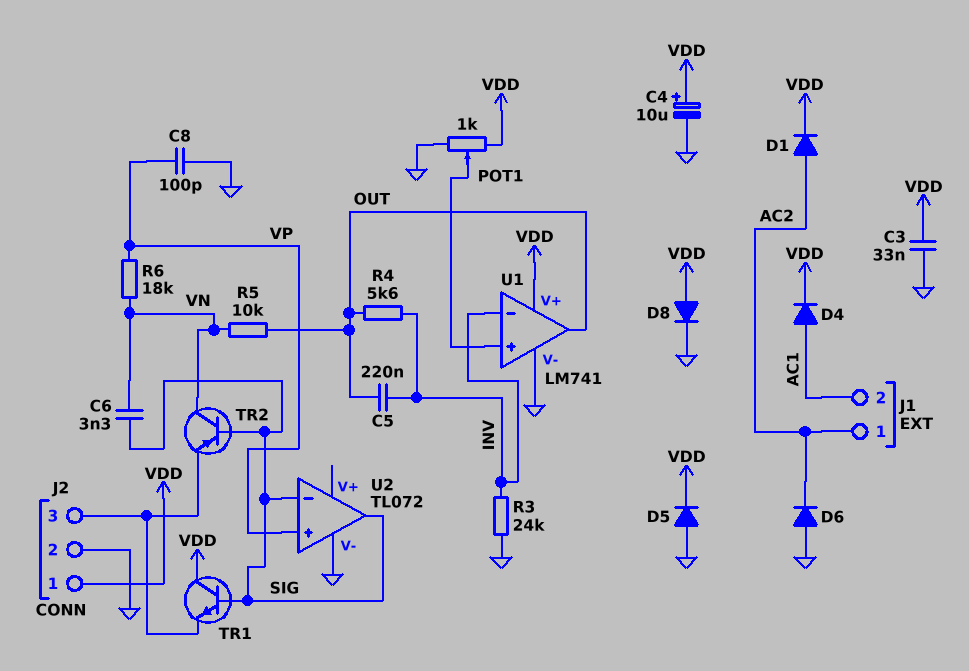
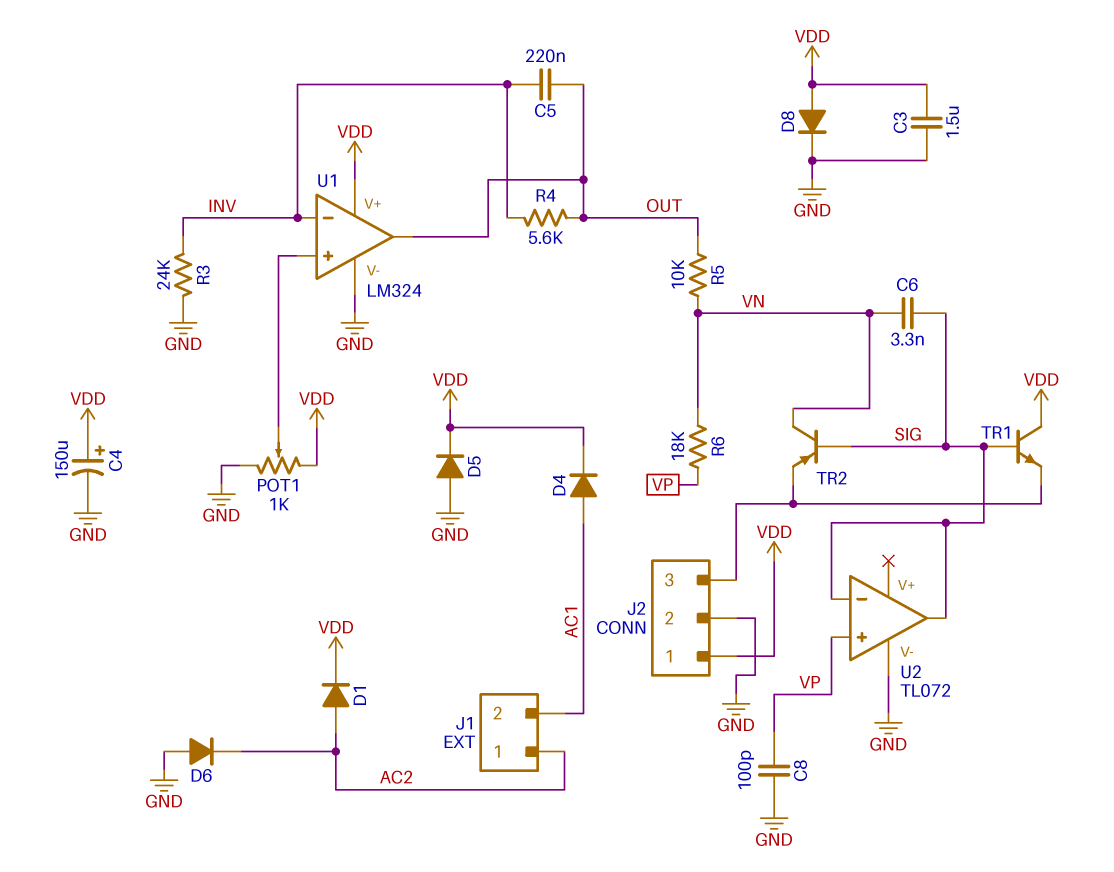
C3: 33nF (GND, VDD) -> 1.5uF (GND, VDD)
C4: 10uF (plus VDD, minus GND) -> 150uF (plus VDD, minus GND)
U1: LM741 -> LM324

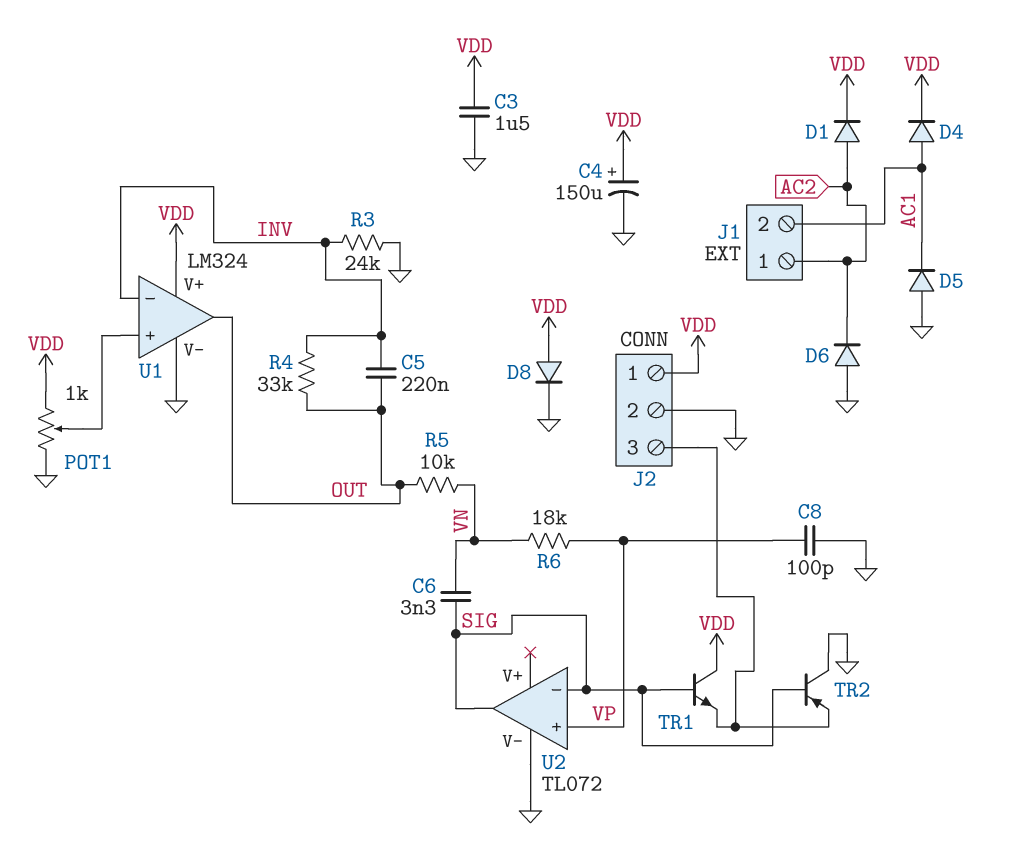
D5: diode (A GND, K VDD) -> diode (A GND, K AC1)
R4: 5.6k (INV, OUT) -> 33k (INV, OUT)
TR2: PNP (B SIG, C VN, E J2/3) -> PNP (B SIG, C GND, E J2/3)

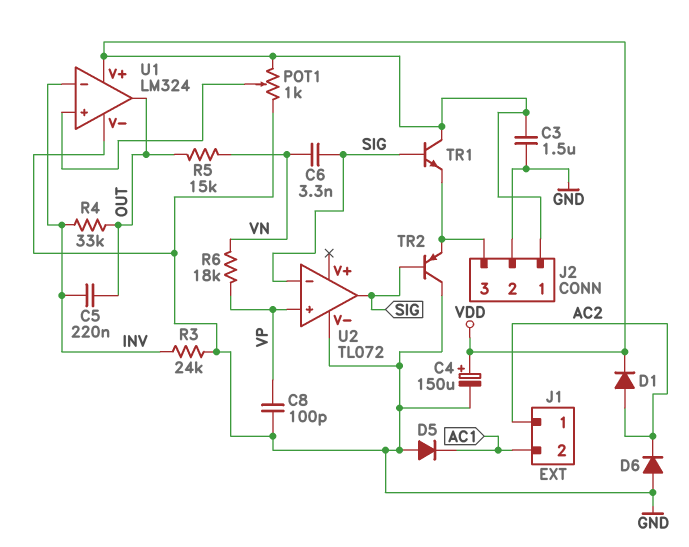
D4: diode (A AC1, K VDD) -> none
D8: diode (A VDD, K GND) -> none
R5: 10k (OUT, VN) -> 15k (OUT, VN)

